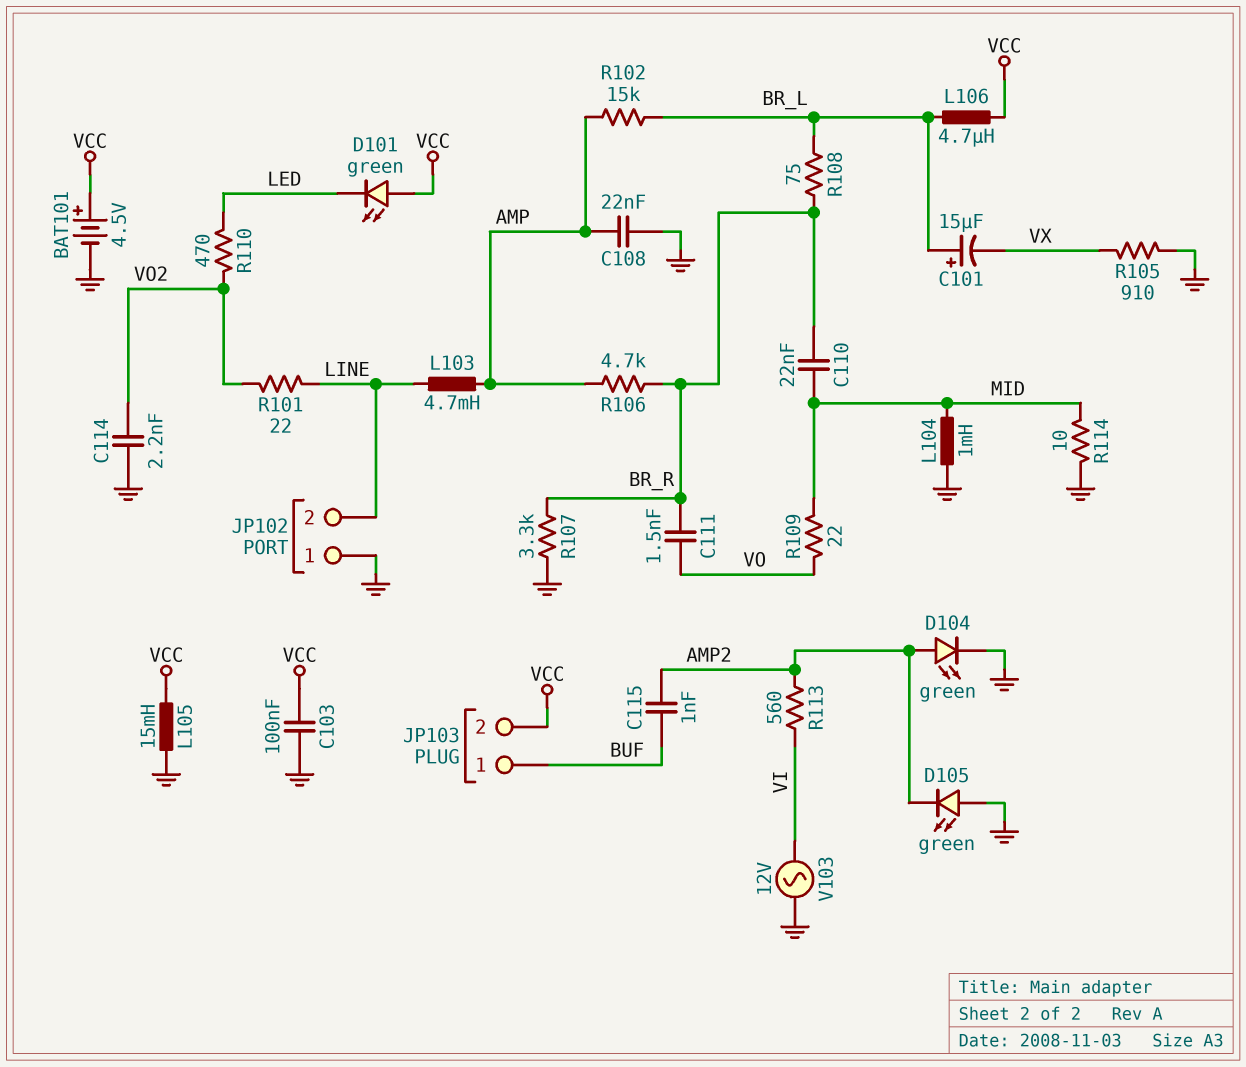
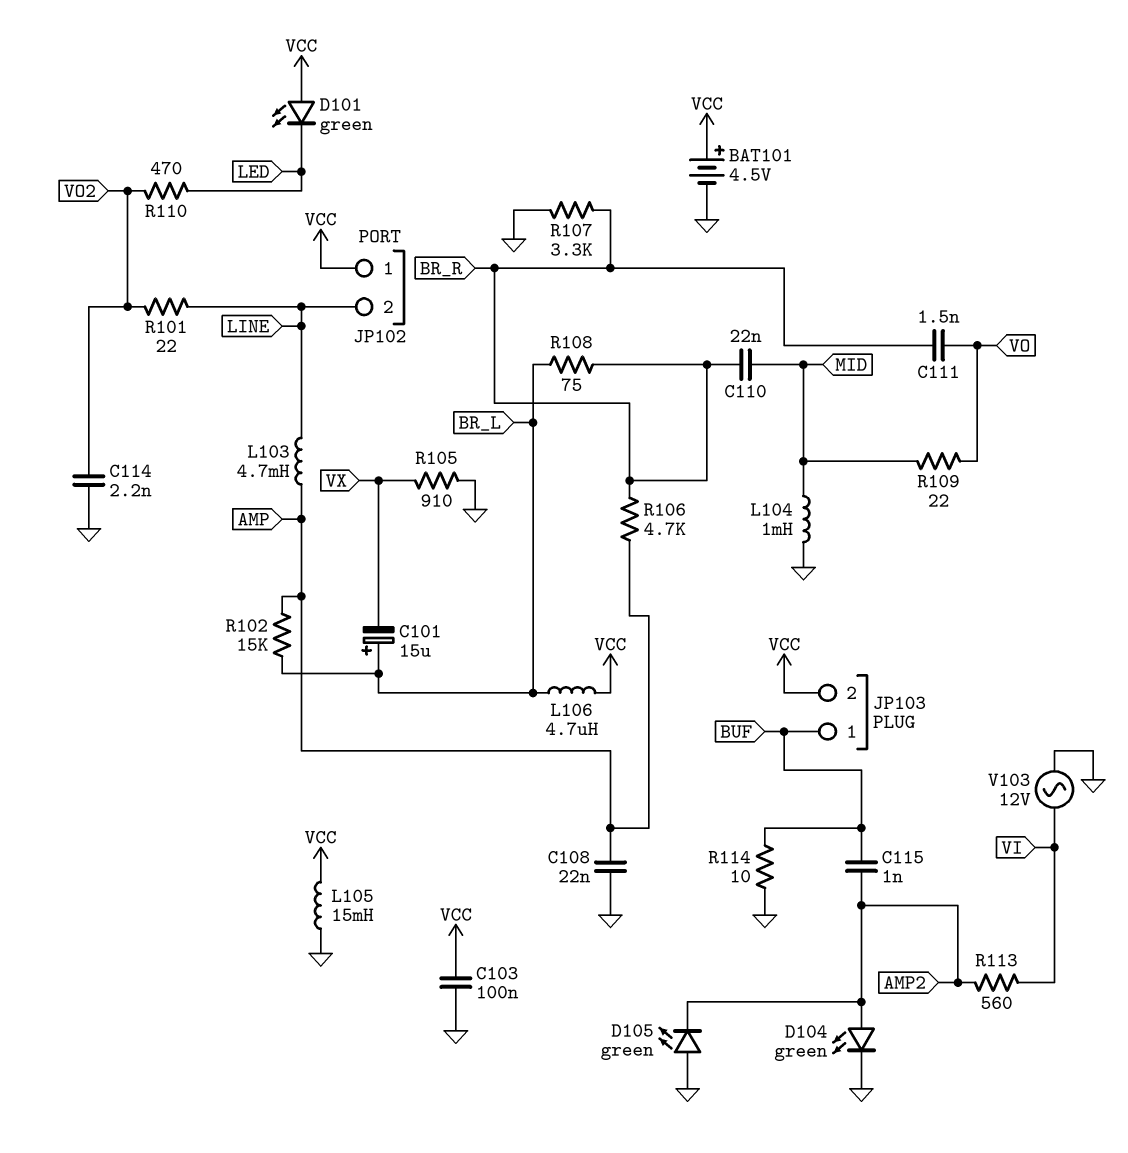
JP102 pin 1: GND -> VCC
R114: 10 (GND, MID) -> 10 (BUF, GND)

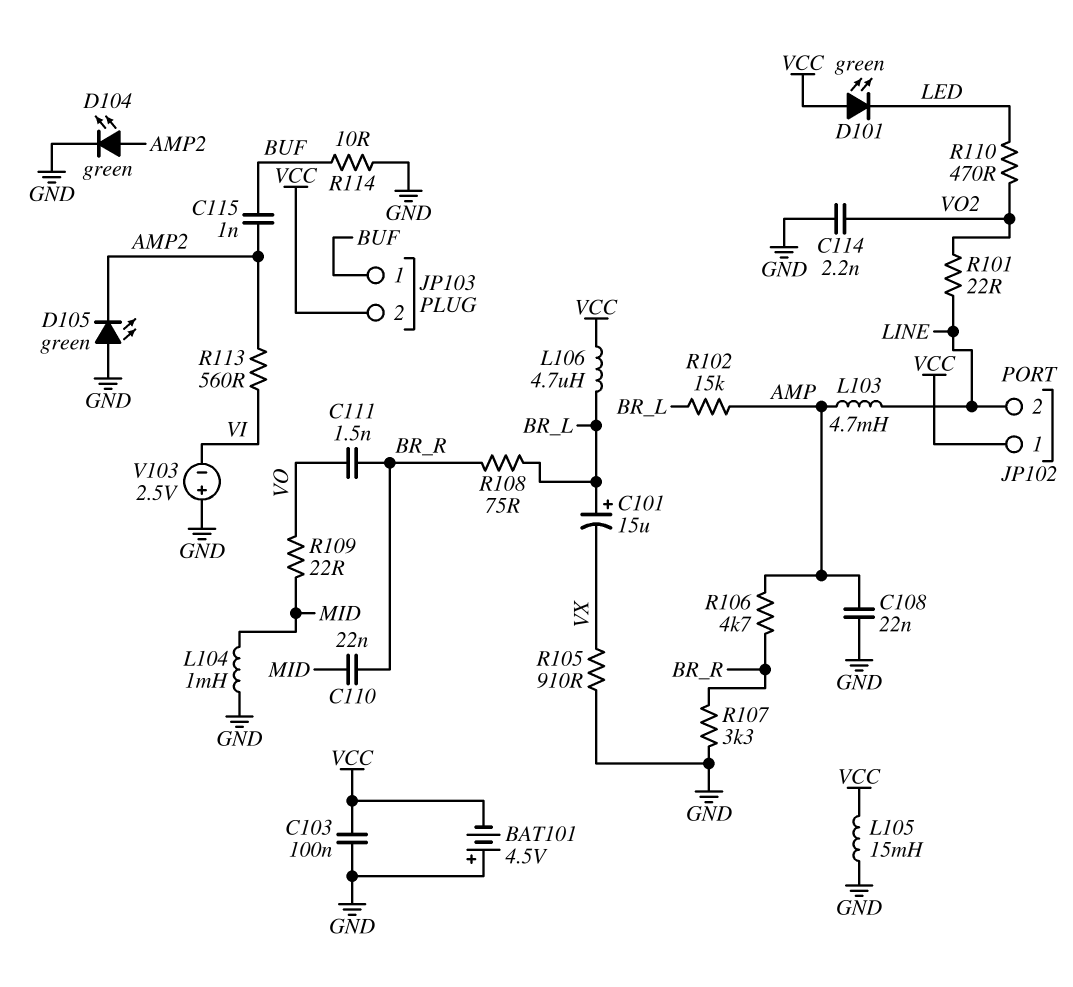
BAT101: 4.5V (plus VCC, minus GND) -> 4.5V (plus GND, minus VCC)
V103: AC 12V (GND, VI) -> 2.5V (plus GND, minus VI)

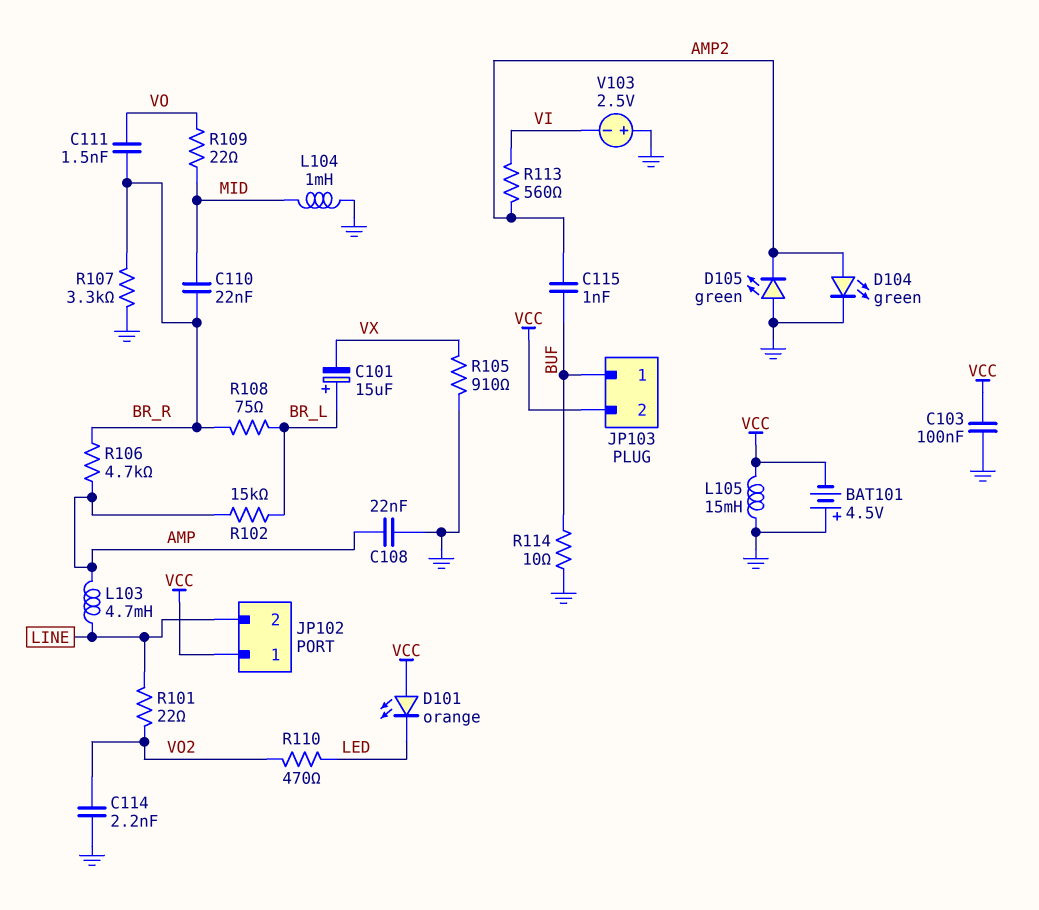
D101: LED green (A VCC, K LED) -> LED orange (A VCC, K LED)
L106: 4.7uH (BR_L, VCC) -> none

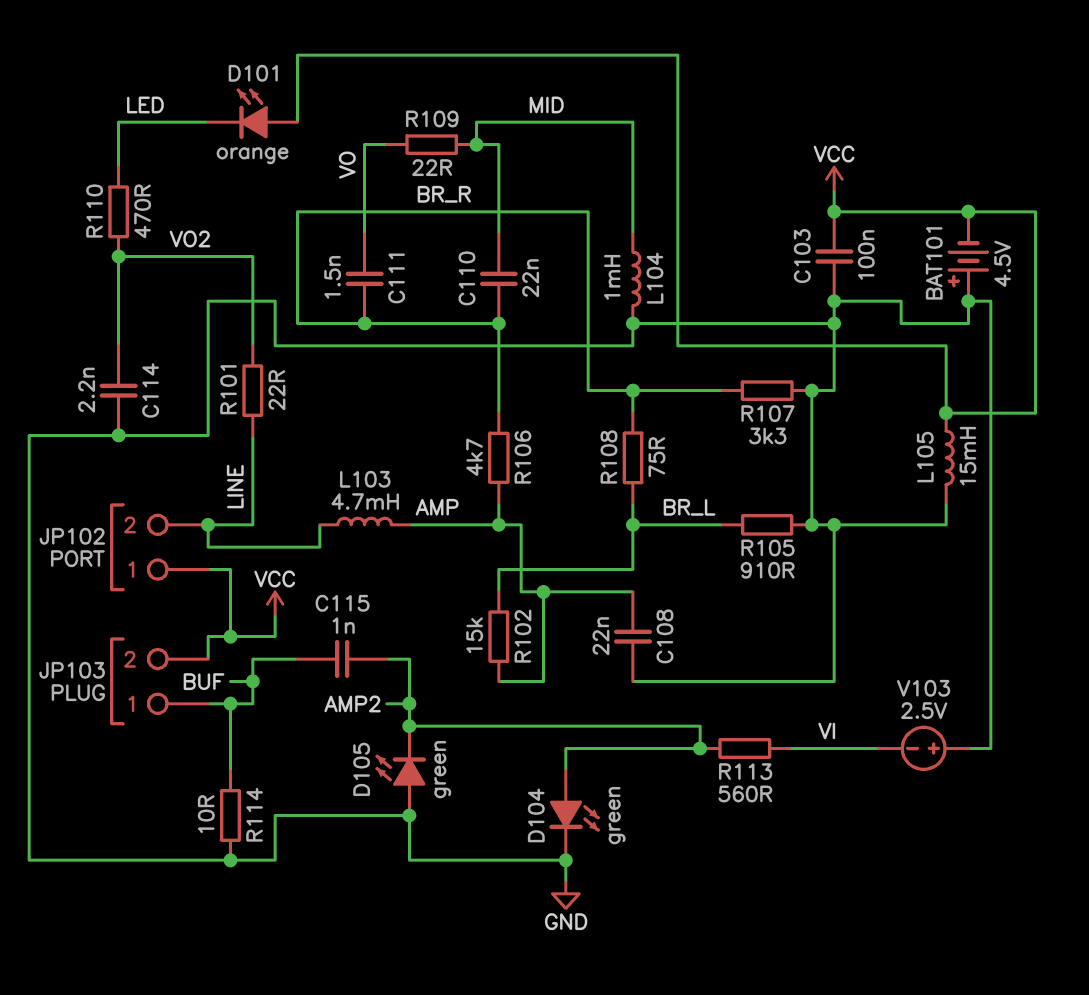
C101: 15uF (plus BR_L, minus VX) -> none
R105: 910 (GND, VX) -> 910 (BR_L, GND)

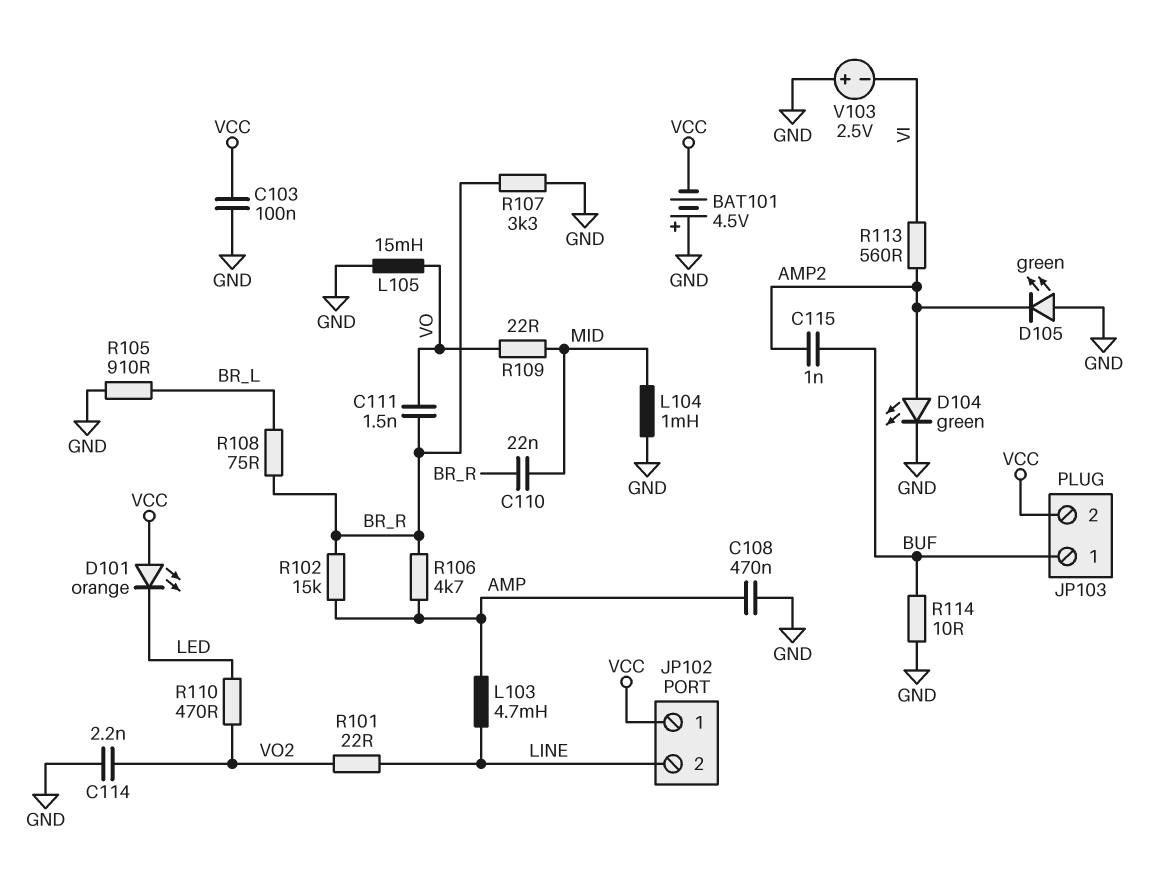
C108: 22nF (AMP, GND) -> 470nF (AMP, GND)
L105: 15mH (GND, VCC) -> 15mH (GND, VO)
R102: 15k (AMP, BR_L) -> 15k (AMP, BR_R)

